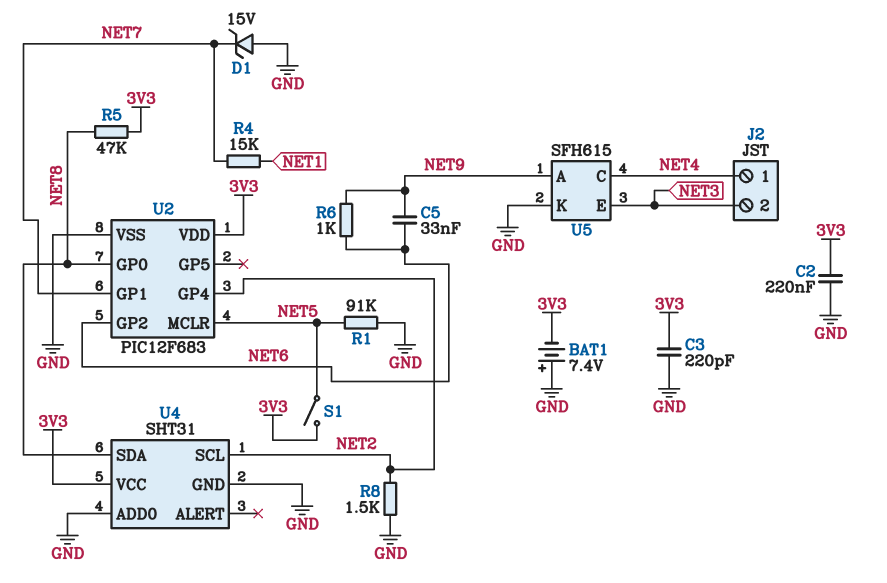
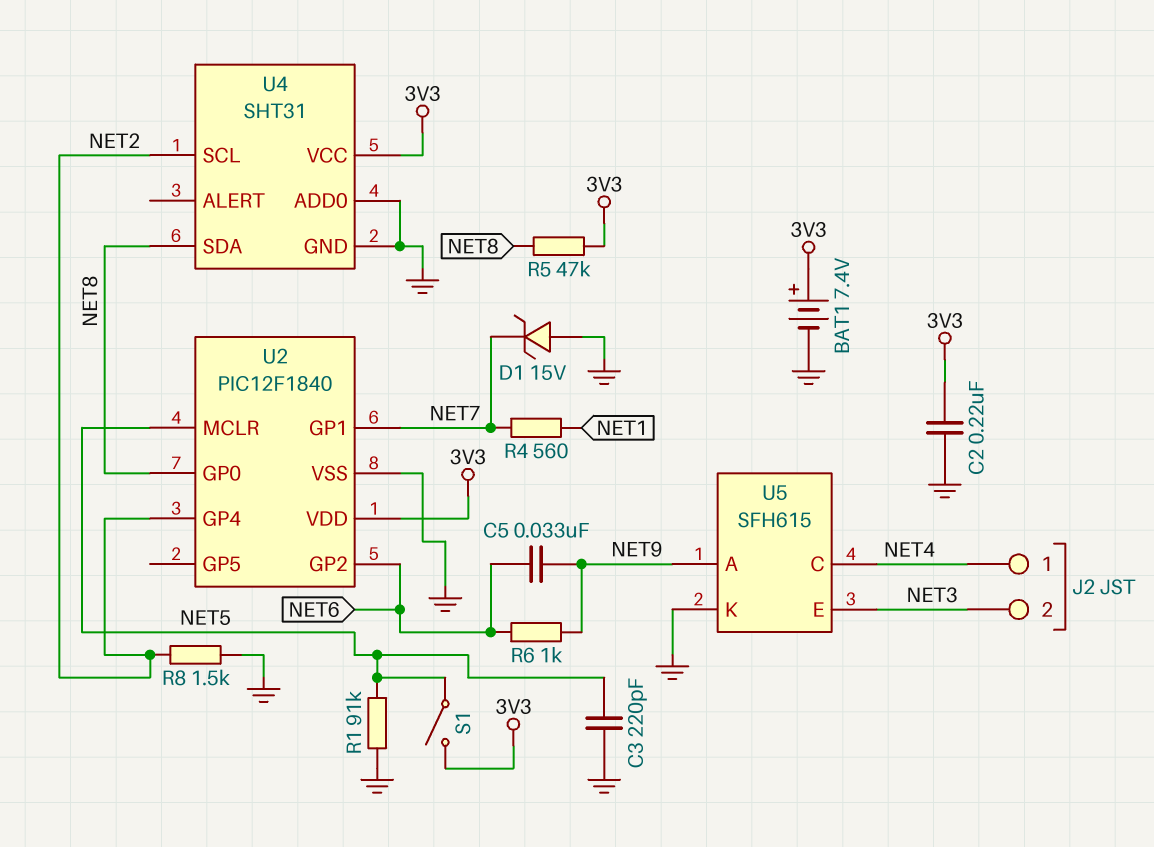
BAT1: 7.4V (plus GND, minus 3V3) -> 7.4V (plus 3V3, minus GND)
C3: 220pF (3V3, GND) -> 220pF (GND, NET5)
R4: 15k (NET1, NET7) -> 560 (NET1, NET7)
U2: PIC12F683 -> PIC12F1840

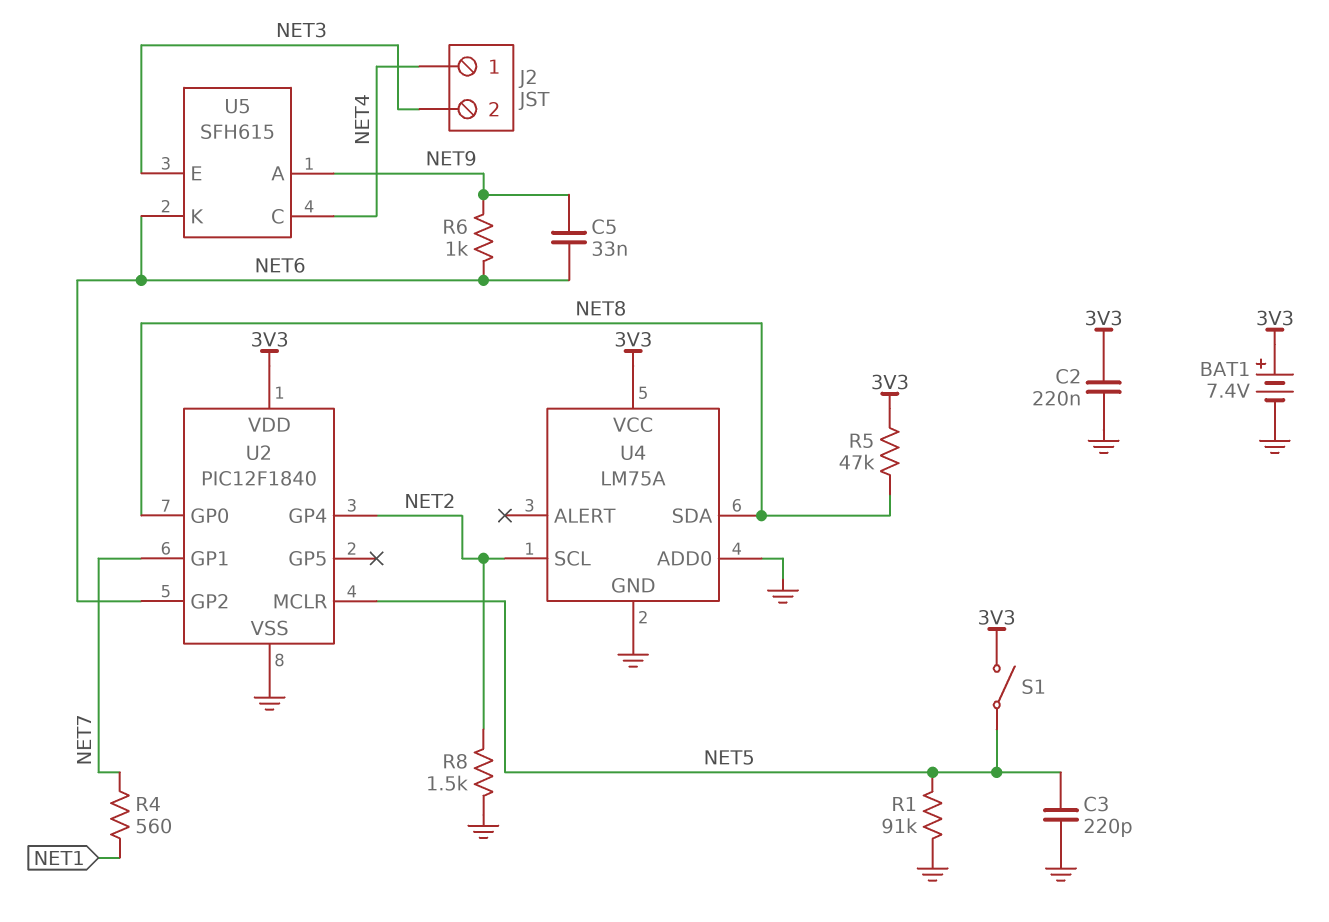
D1: zener 15V (A GND, K NET7) -> none
U4: SHT31 -> LM75A
U5 pin K: GND -> NET6

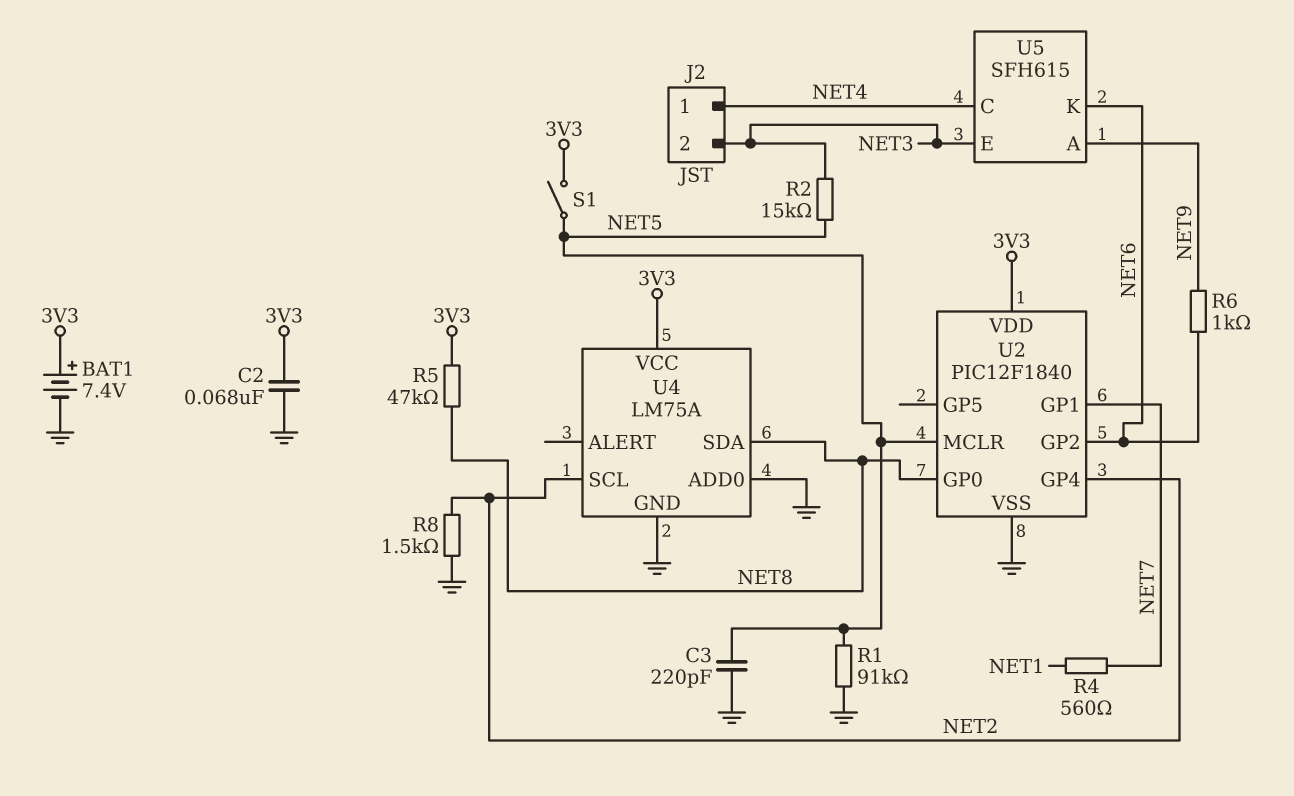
C2: 220nF (3V3, GND) -> 68nF (3V3, GND)
C5: 33nF (NET6, NET9) -> none
R2: none -> 15k (NET3, NET5)

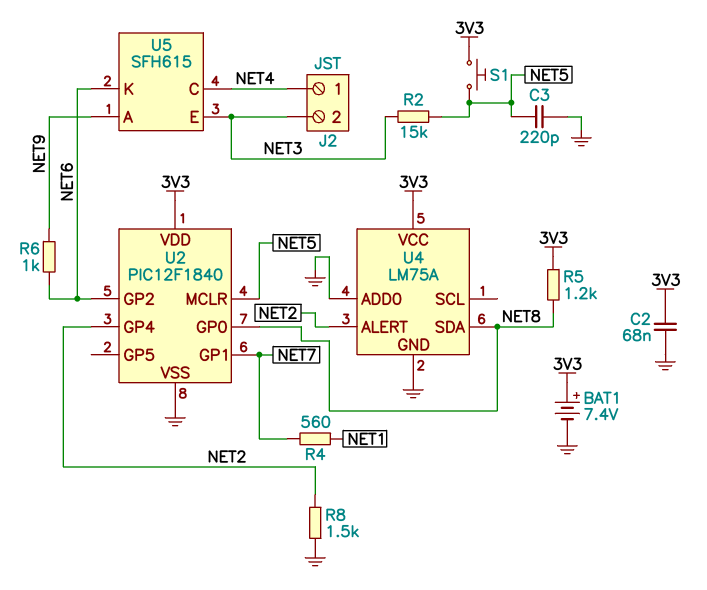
R1: 91k (GND, NET5) -> none
R5: 47k (3V3, NET8) -> 1.2k (3V3, NET8)
S1: switch (3V3, NET5) -> button (3V3, NET5)
U4 pin ALERT: none -> NET2
U4 pin SCL: NET2 -> none

